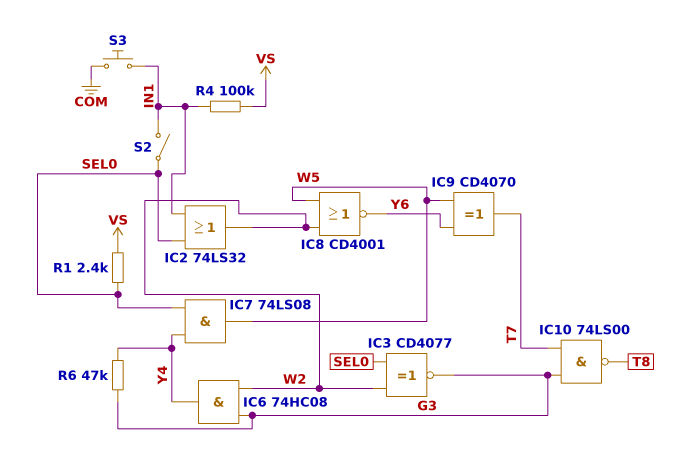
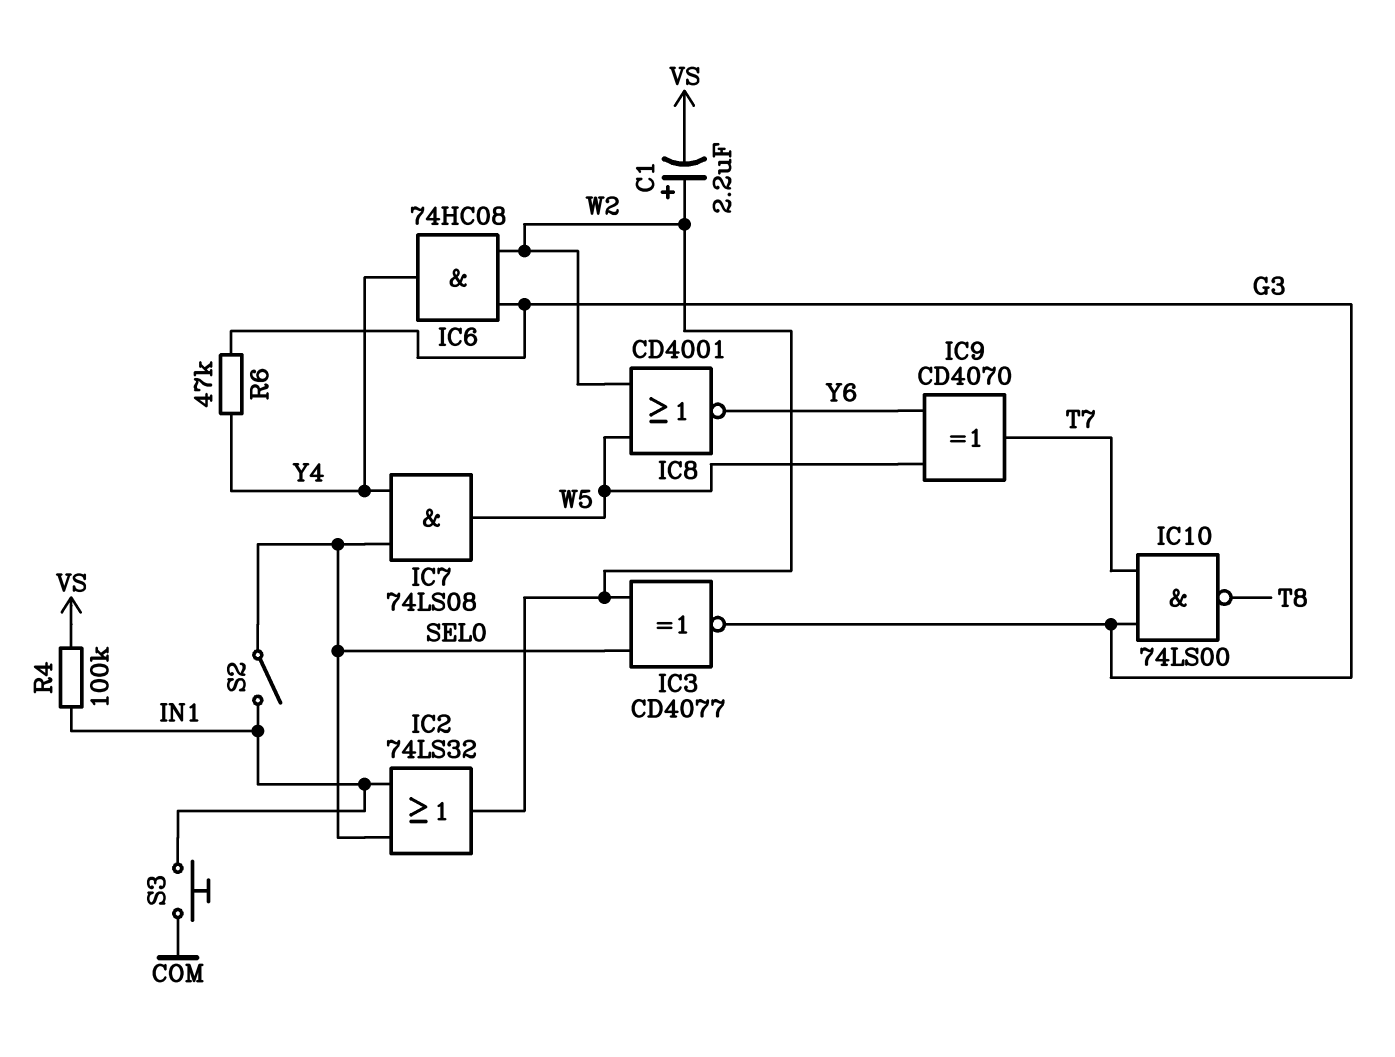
C1: none -> 2.2uF (plus W2, minus VS)
R1: 2.4k (SEL0, VS) -> none

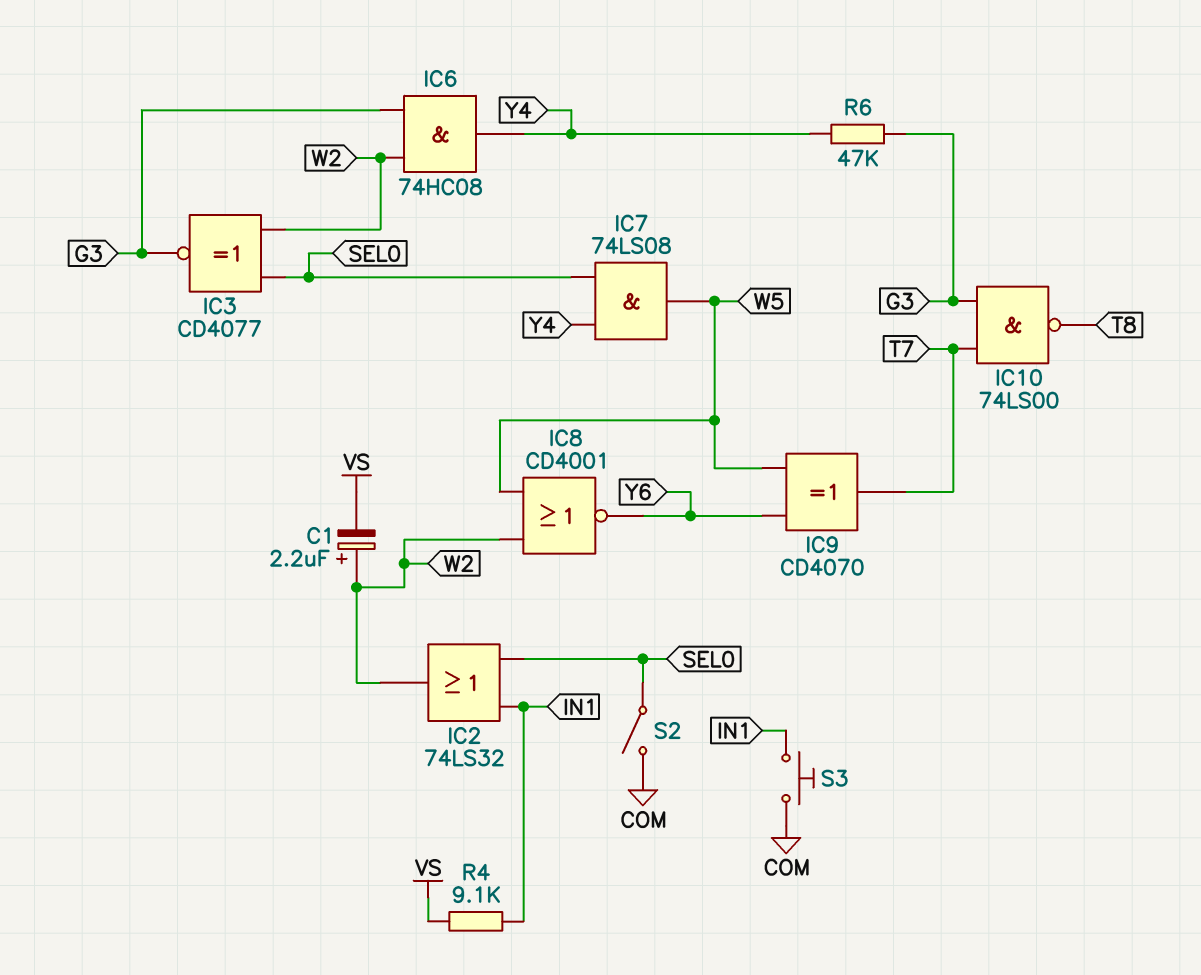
R4: 100k (IN1, VS) -> 9.1k (IN1, VS)
S2: switch (IN1, SEL0) -> switch (COM, SEL0)

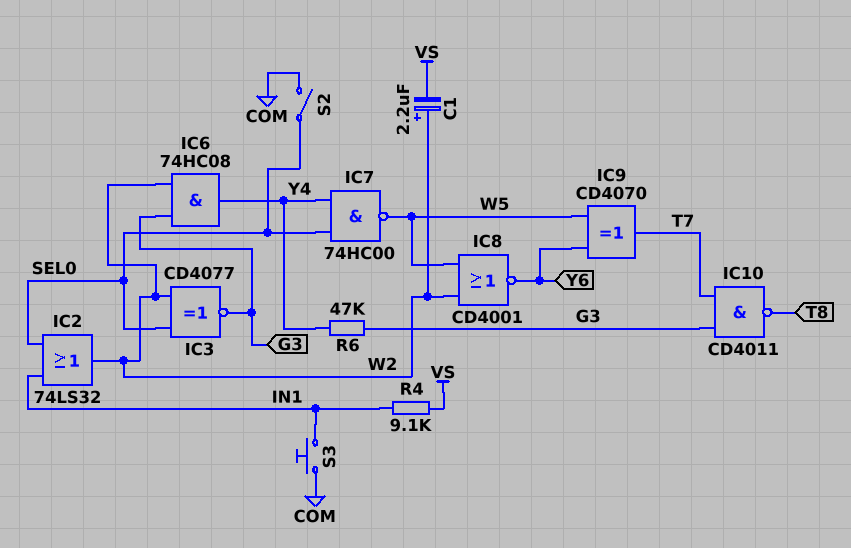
IC7: AND 74LS08 (in SEL0, in Y4, out W5) -> NAND 74HC00 (in SEL0, in Y4, out W5)
IC10: NAND 74LS00 (in G3, in T7, out T8) -> NAND CD4011 (in G3, in T7, out T8)

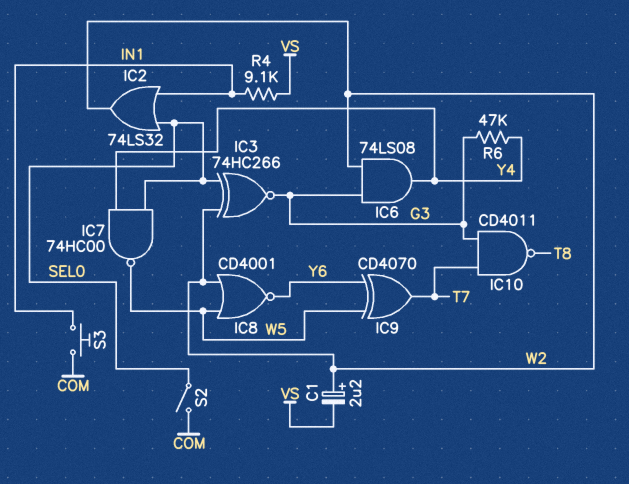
IC3: XNOR CD4077 (in SEL0, in W2, out G3) -> XNOR 74HC266 (in SEL0, in W2, out G3)
IC6: AND 74HC08 (in G3, in W2, out Y4) -> AND 74LS08 (in G3, in W2, out Y4)

